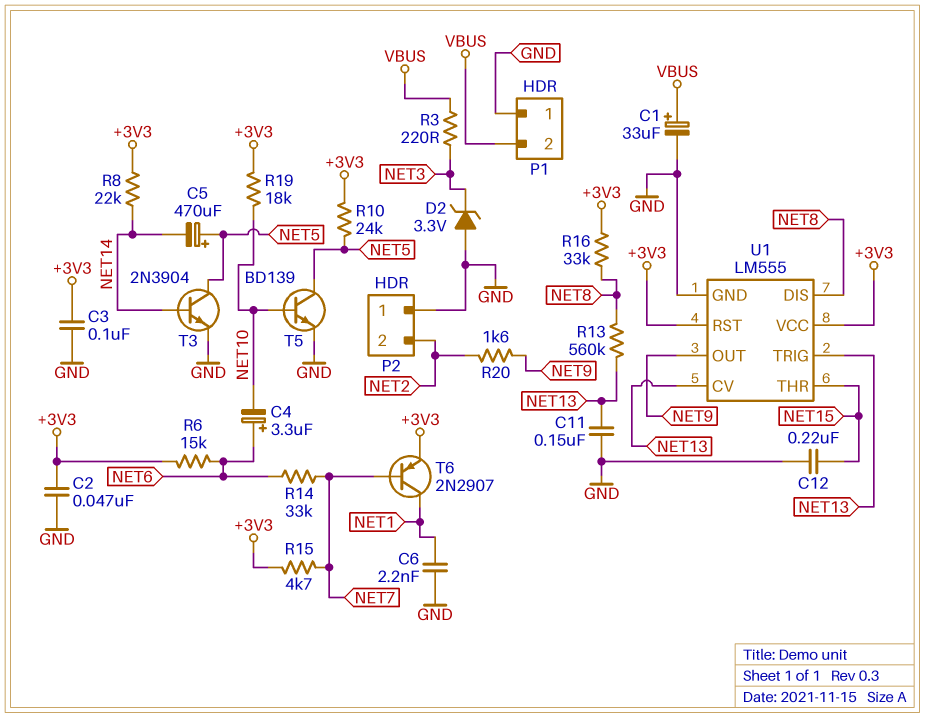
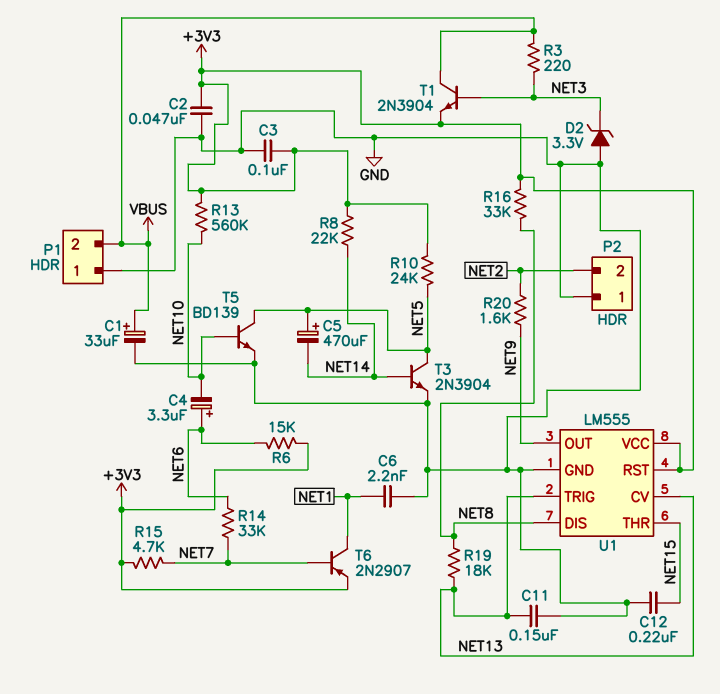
R13: 560k (NET8, NET13) -> 560k (+3V3, NET10)
R19: 18k (+3V3, NET10) -> 18k (NET8, NET13)
T1: none -> NPN 2N3904 (B NET3, C VBUS, E +3V3)

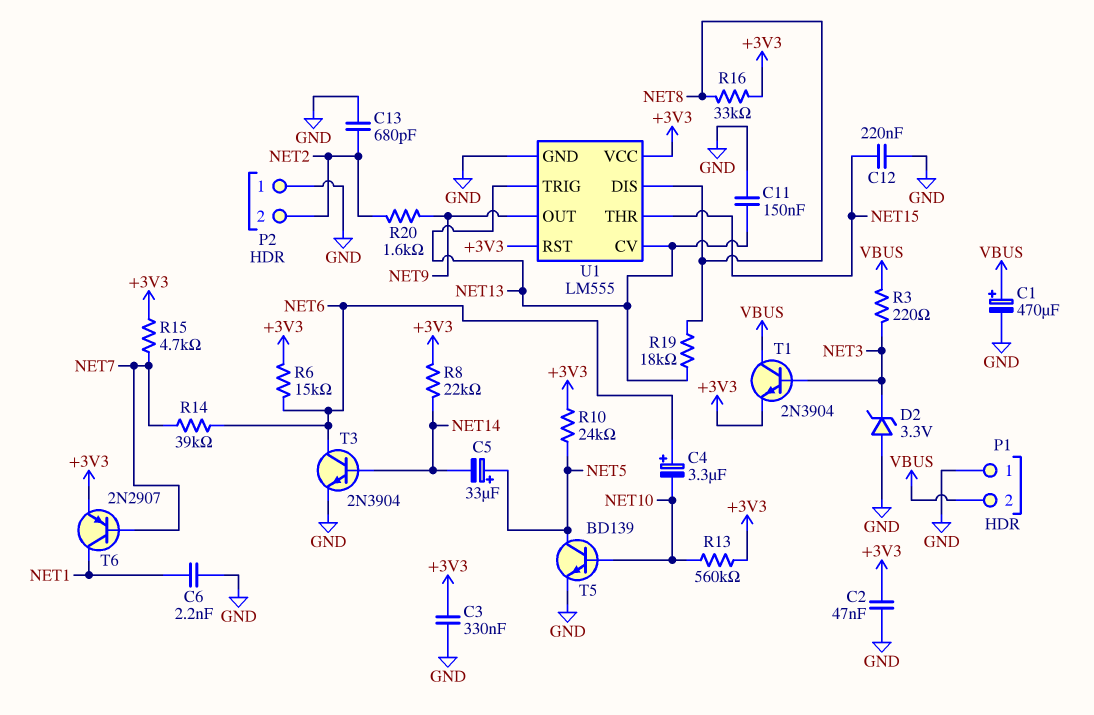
C1: 33uF (plus VBUS, minus GND) -> 470uF (plus VBUS, minus GND)
C3: 100nF (+3V3, GND) -> 330nF (+3V3, GND)
C5: 470uF (plus NET5, minus NET14) -> 33uF (plus NET5, minus NET14)
C13: none -> 680pF (GND, NET2)
R14: 33k (NET6, NET7) -> 39k (NET6, NET7)
T3: NPN 2N3904 (B NET14, C NET5, E GND) -> NPN 2N3904 (B NET14, C NET6, E GND)

